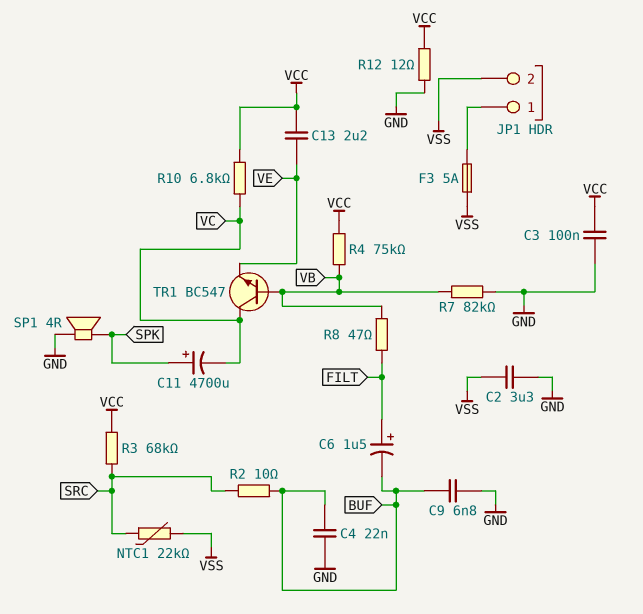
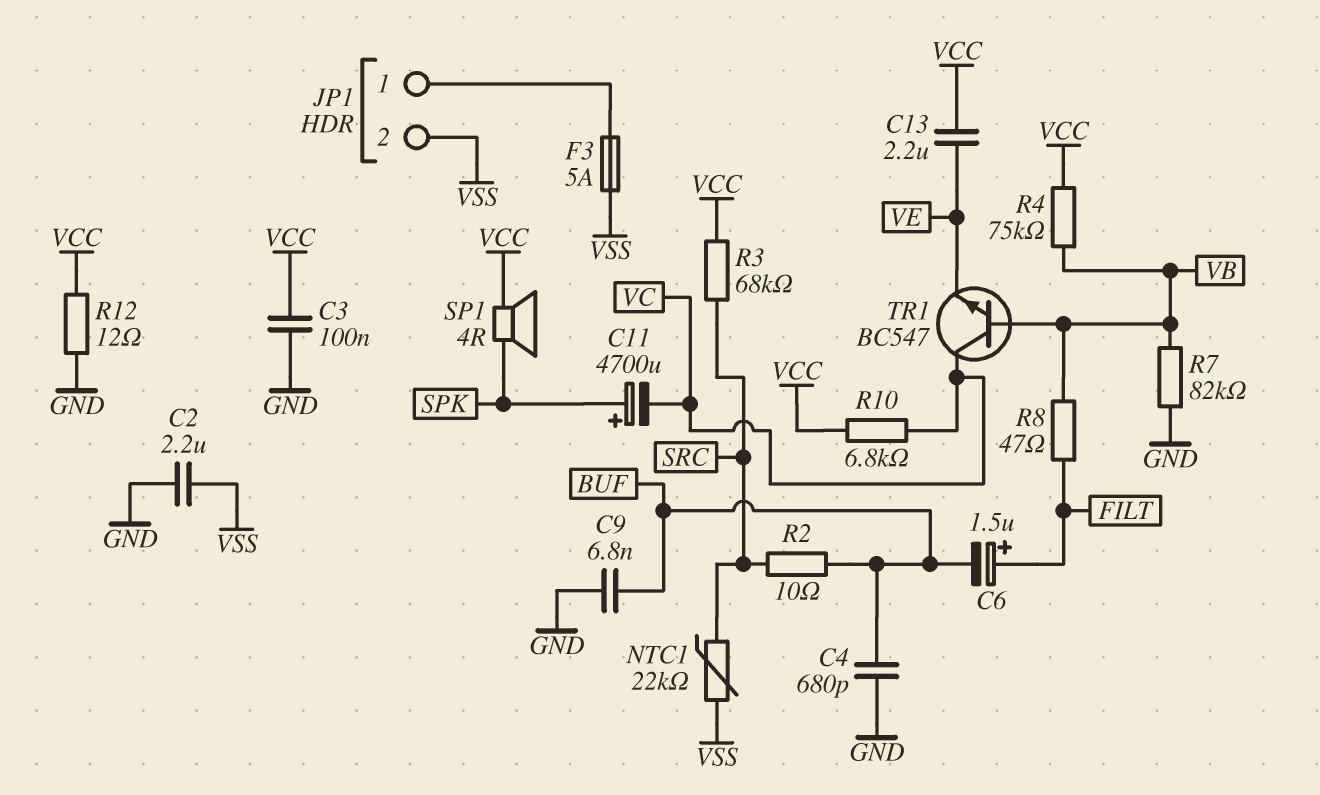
C2: 3.3uF (GND, VSS) -> 2.2uF (GND, VSS)
C4: 22nF (BUF, GND) -> 680pF (BUF, GND)
SP1: speaker 4R (GND, SPK) -> speaker 4R (SPK, VCC)

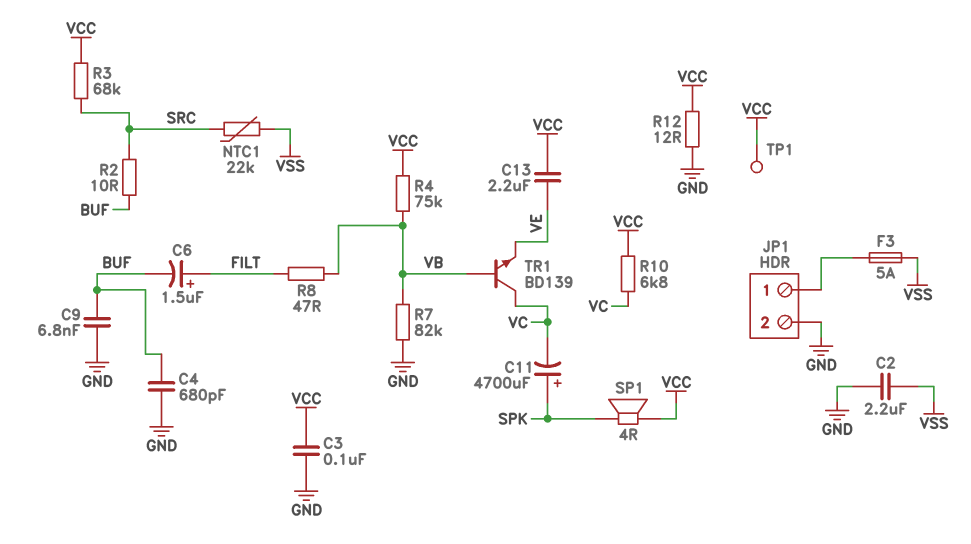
JP1 pin 2: VSS -> GND
TP1: none -> test point (VCC)
TR1: NPN BC547 (B VB, C VC, E VE) -> NPN BD139 (B VB, C VC, E VE)

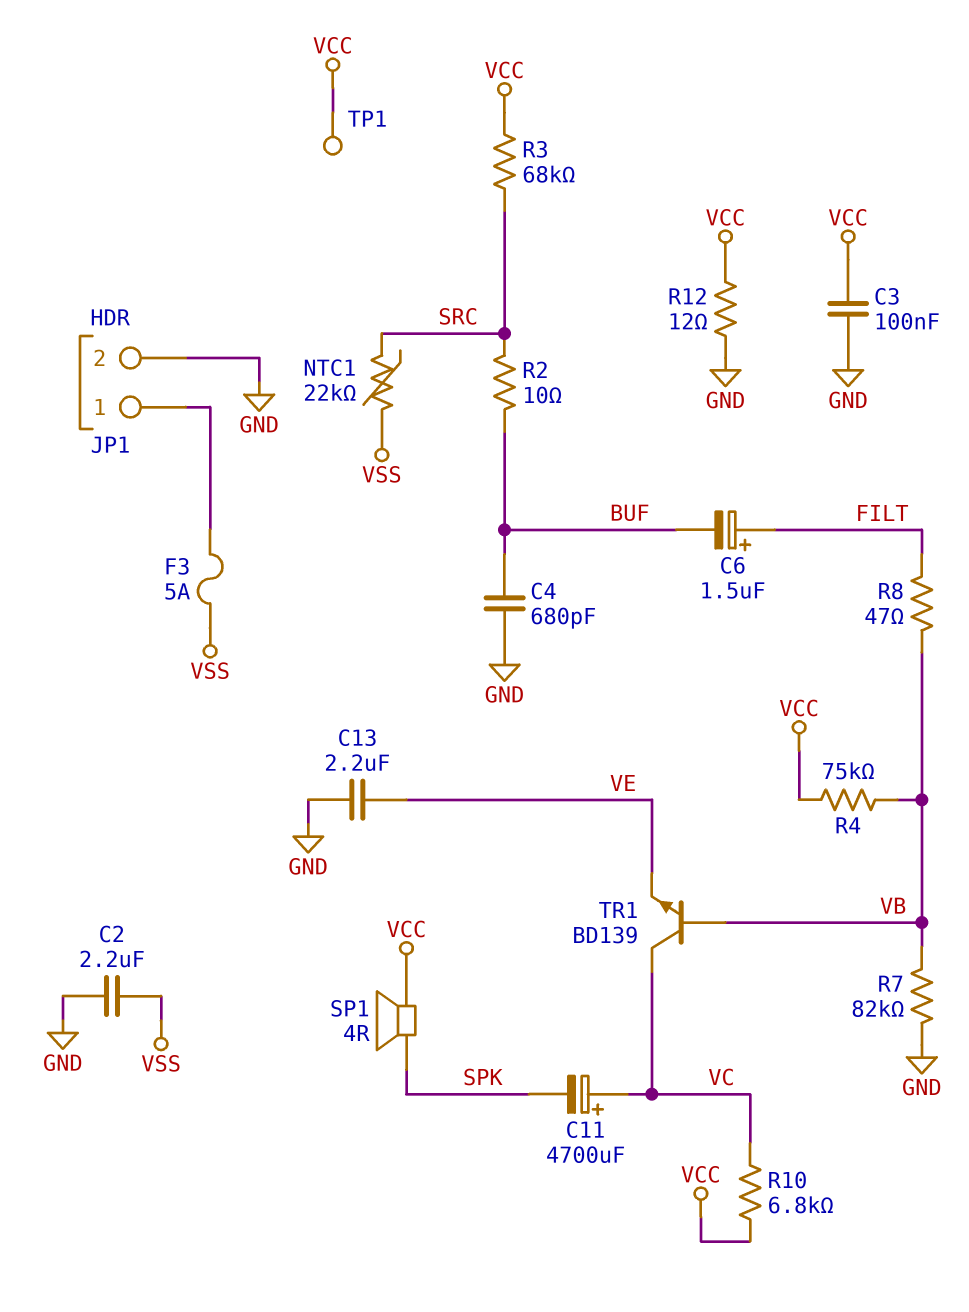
C9: 6.8nF (BUF, GND) -> none
C11: 4700uF (plus SPK, minus VC) -> 4700uF (plus VC, minus SPK)
C13: 2.2uF (VCC, VE) -> 2.2uF (GND, VE)

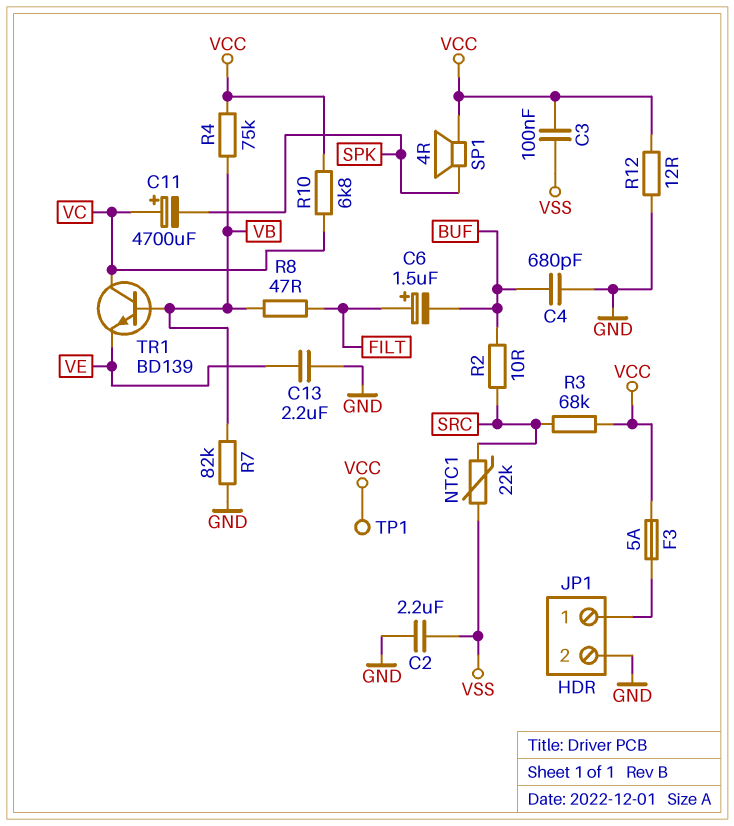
C3: 100nF (GND, VCC) -> 100nF (VCC, VSS)
F3: 5A (JP1/1, VSS) -> 5A (JP1/1, VCC)

